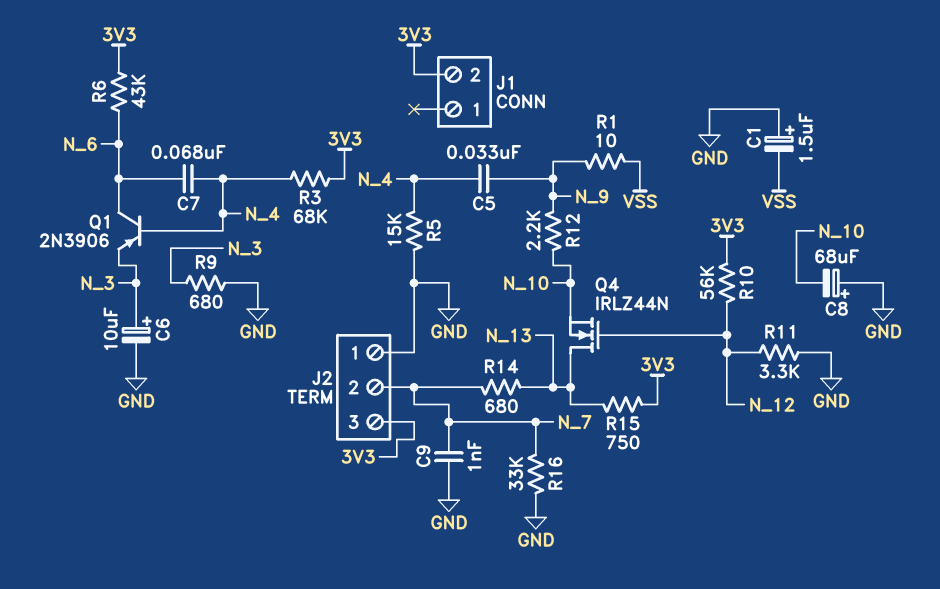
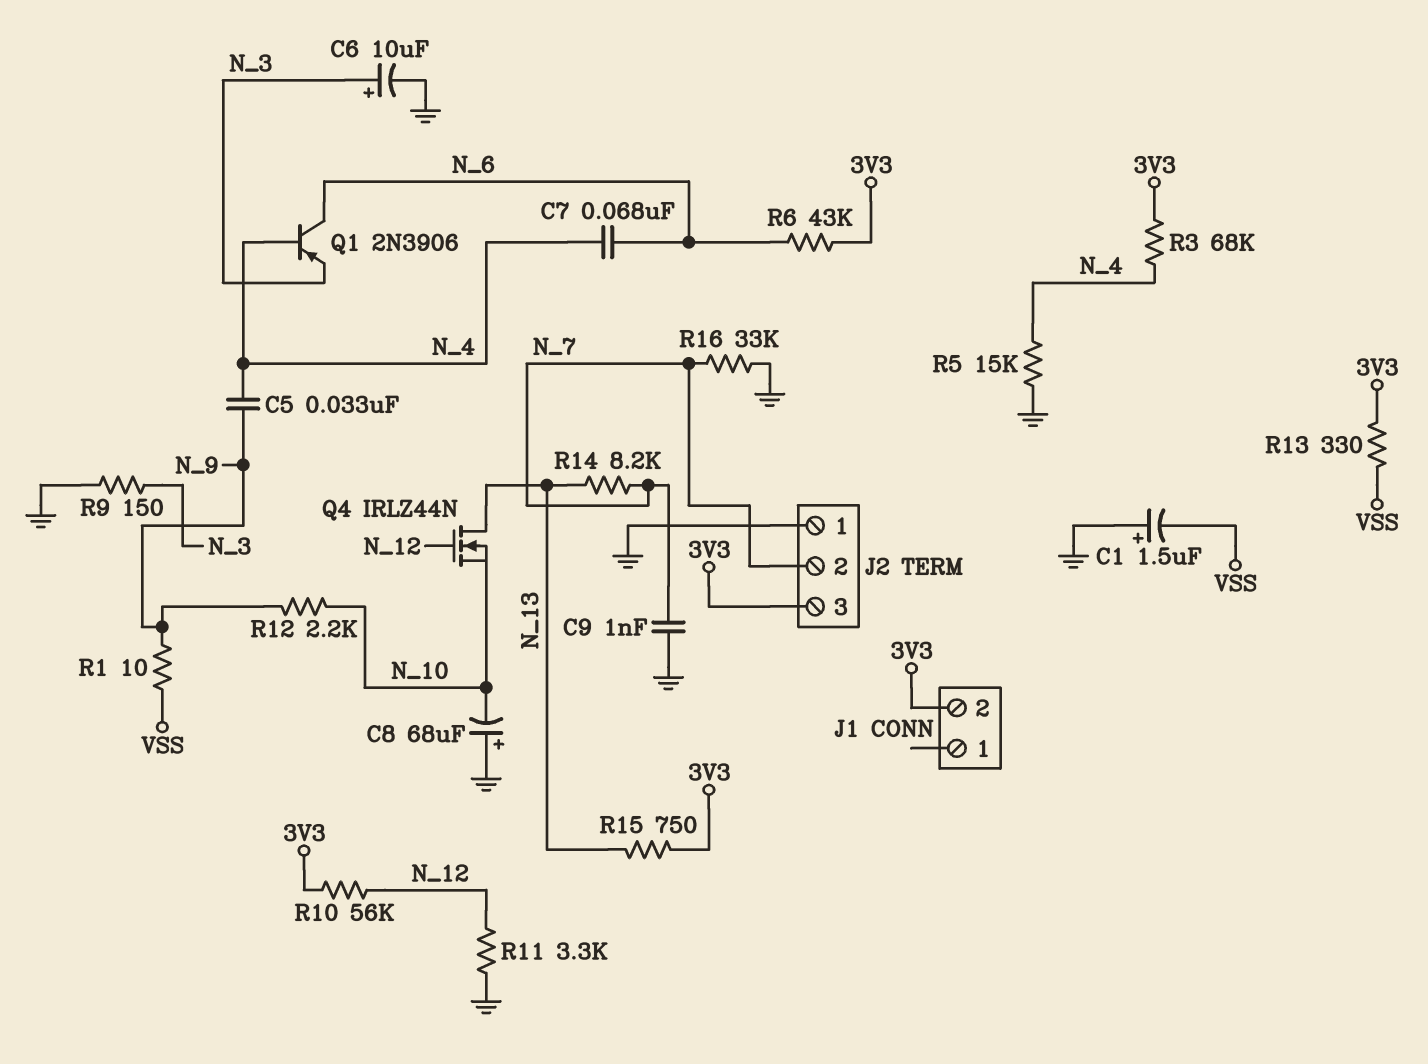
R9: 680 (GND, N_3) -> 150 (GND, N_3)
R13: none -> 330 (3V3, VSS)
R14: 680 (N_7, N_13) -> 8.2k (N_7, N_13)

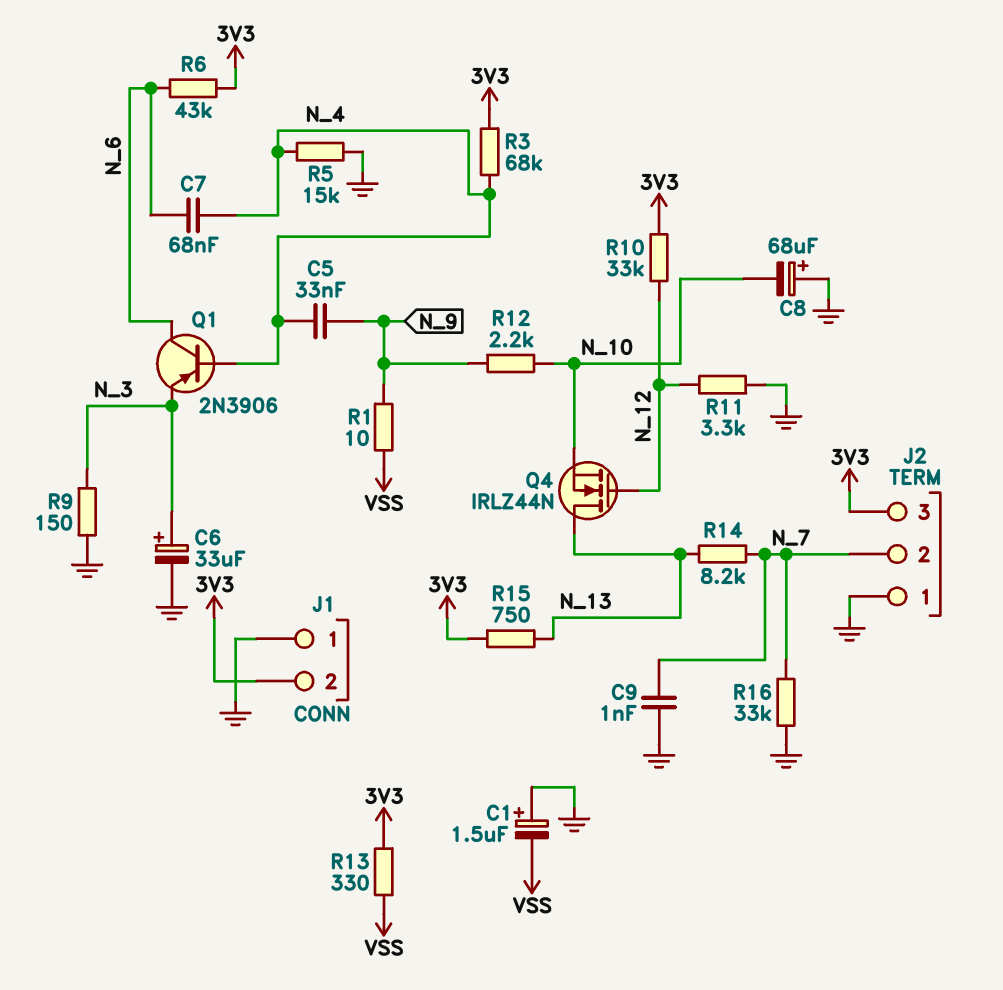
C6: 10uF (plus N_3, minus GND) -> 33uF (plus N_3, minus GND)
J1 pin 1: none -> GND
R10: 56k (3V3, N_12) -> 33k (3V3, N_12)

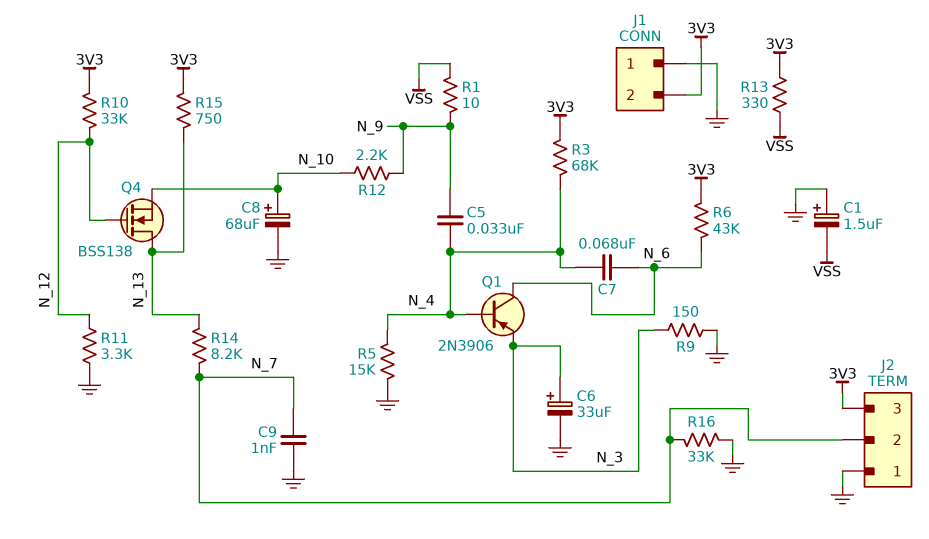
C8: 68uF (plus GND, minus N_10) -> 68uF (plus N_10, minus GND)
Q4: NMOS IRLZ44N (G N_12, D N_13, S N_10) -> NMOS BSS138 (G N_12, D N_13, S N_10)

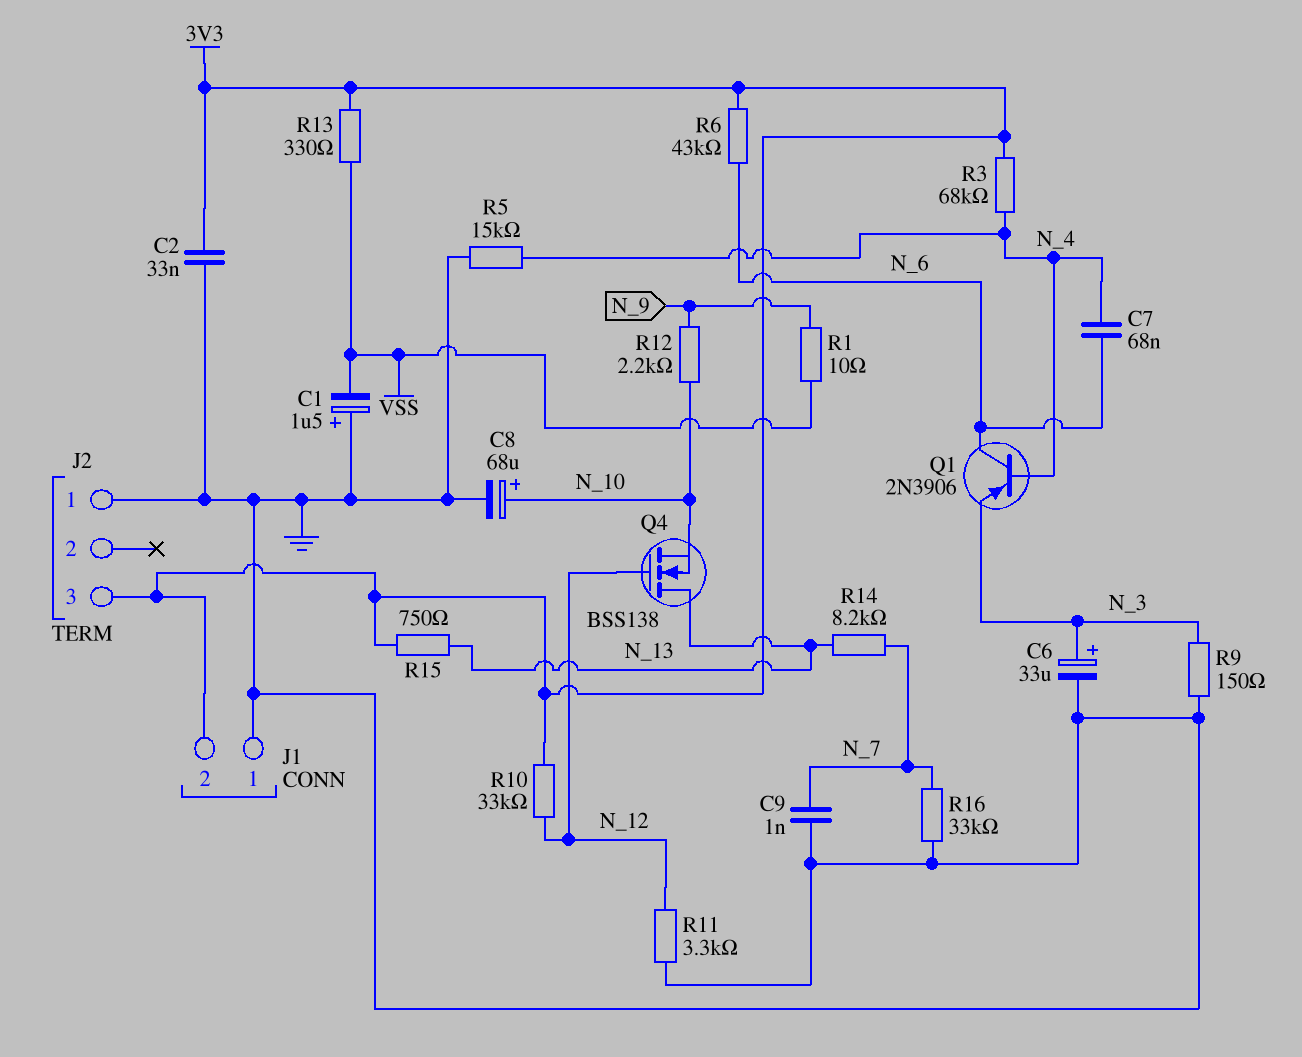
C2: none -> 33nF (3V3, GND)
C5: 33nF (N_4, N_9) -> none
J2 pin 2: N_7 -> none

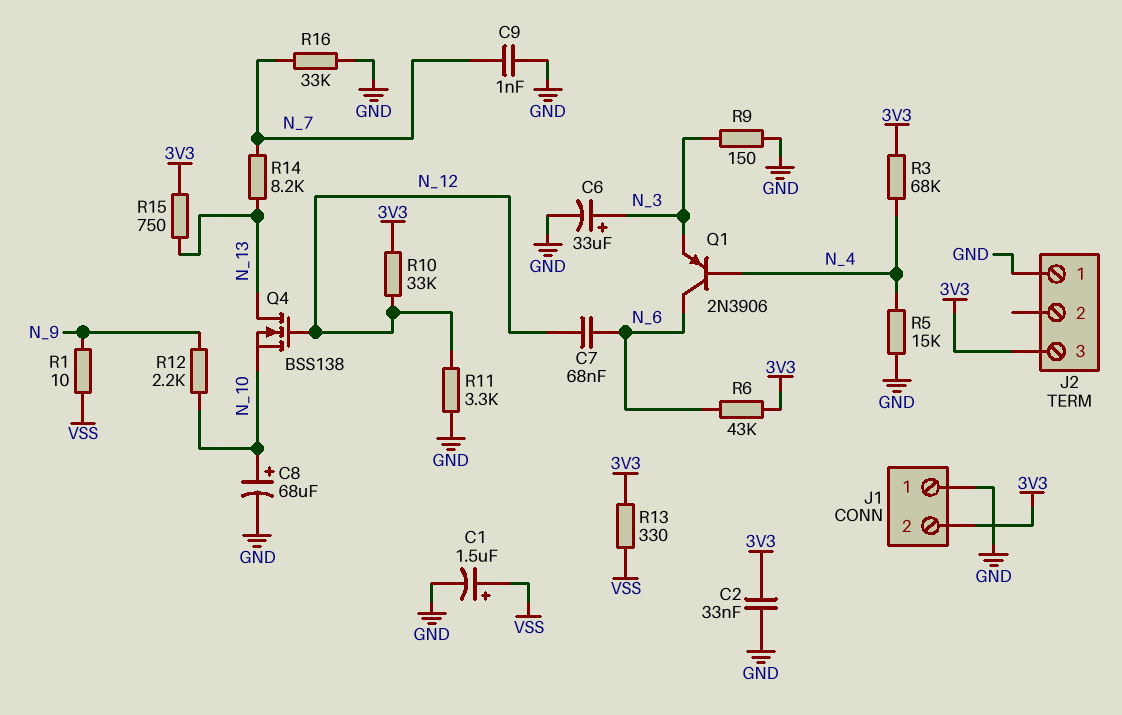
C1: 1.5uF (plus GND, minus VSS) -> 1.5uF (plus VSS, minus GND)
C7: 68nF (N_4, N_6) -> 68nF (N_6, N_12)

